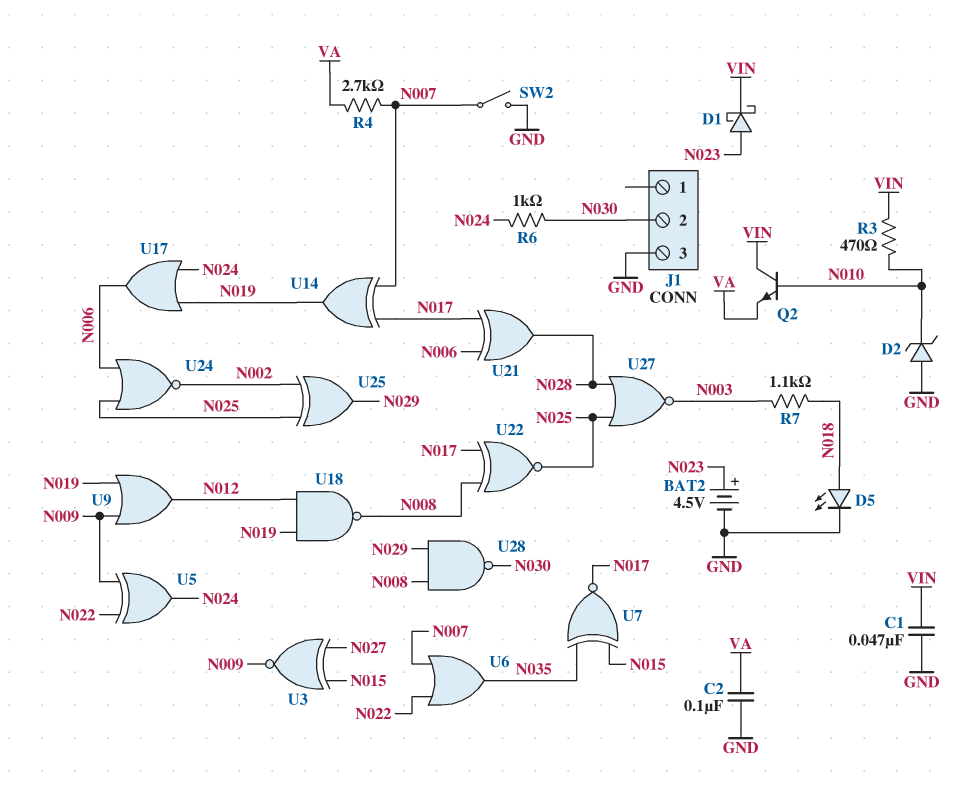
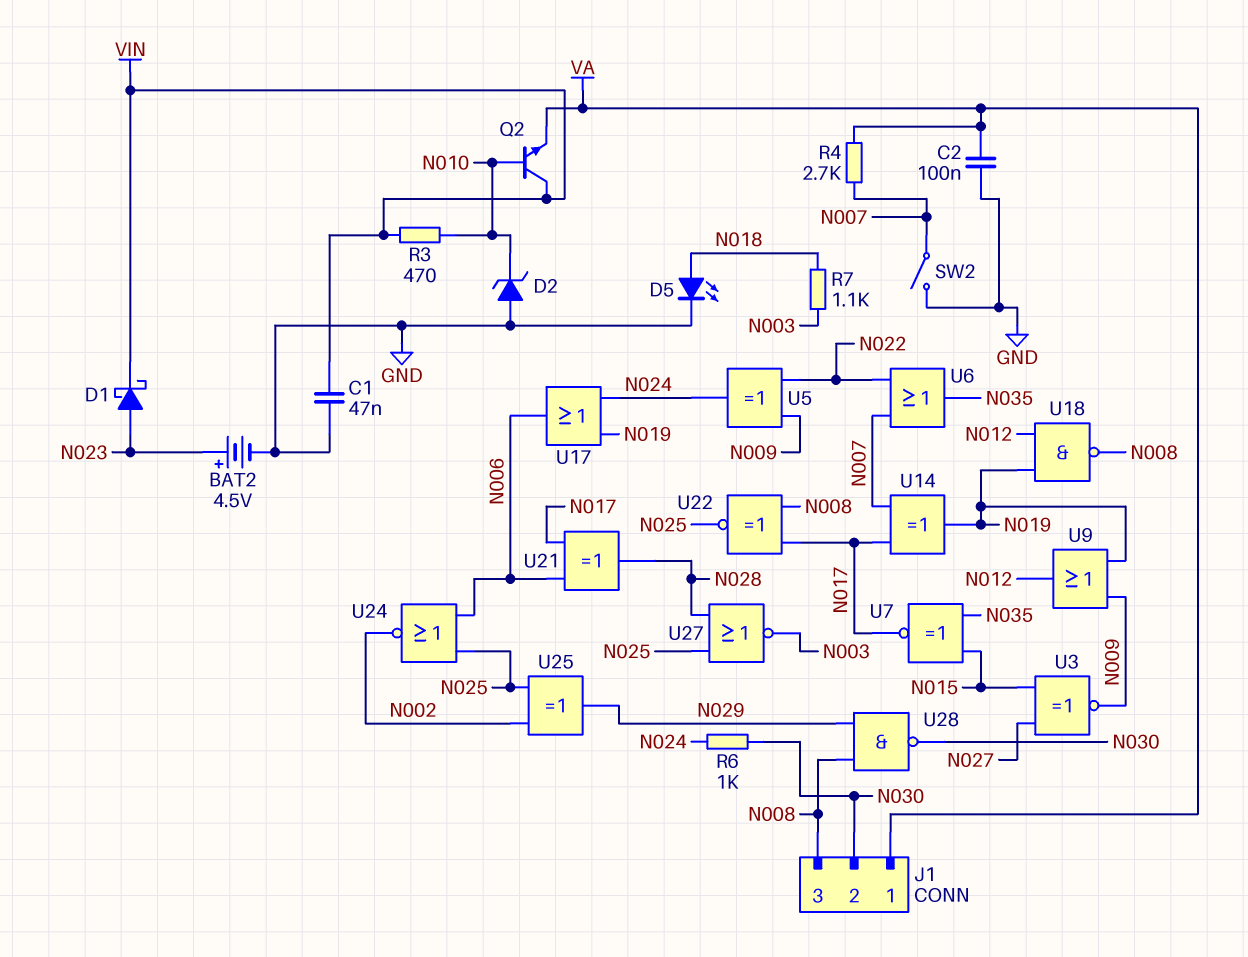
J1 pin 1: none -> VA
J1 pin 3: GND -> N008

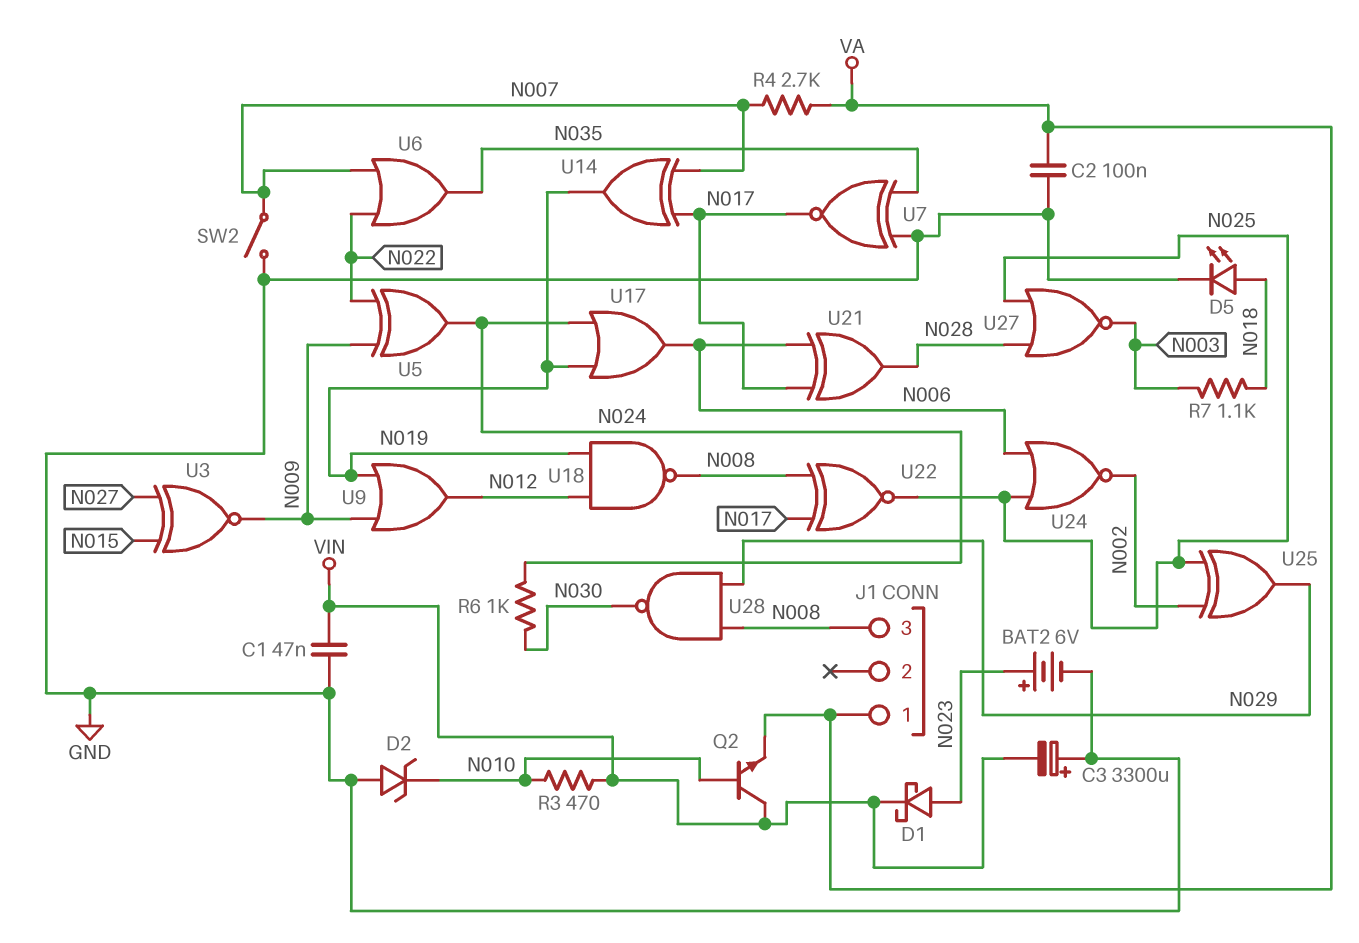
BAT2: 4.5V (plus N023, minus GND) -> 6V (plus N023, minus GND)
C3: none -> 3300uF (plus GND, minus VIN)
J1 pin 2: N030 -> none
U7: XNOR (in N015, in N035, out N017) -> XNOR (in GND, in N035, out N017)

